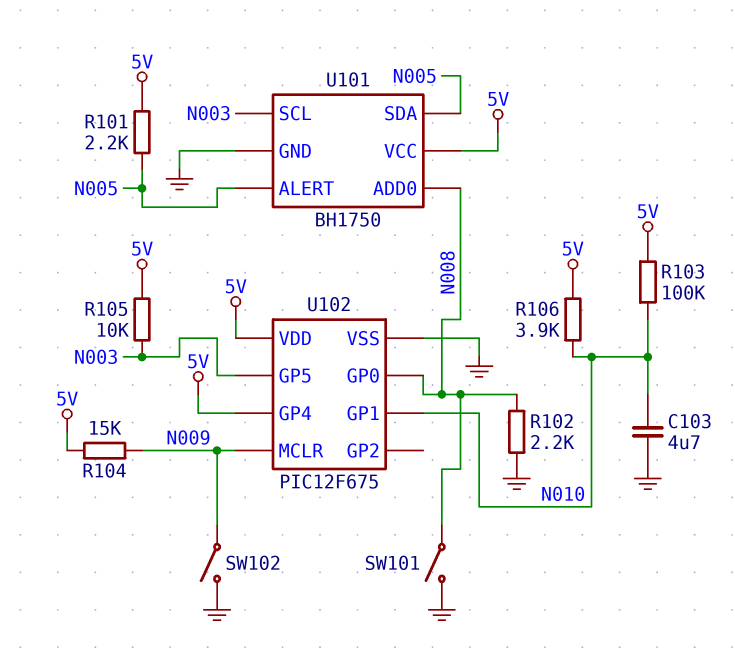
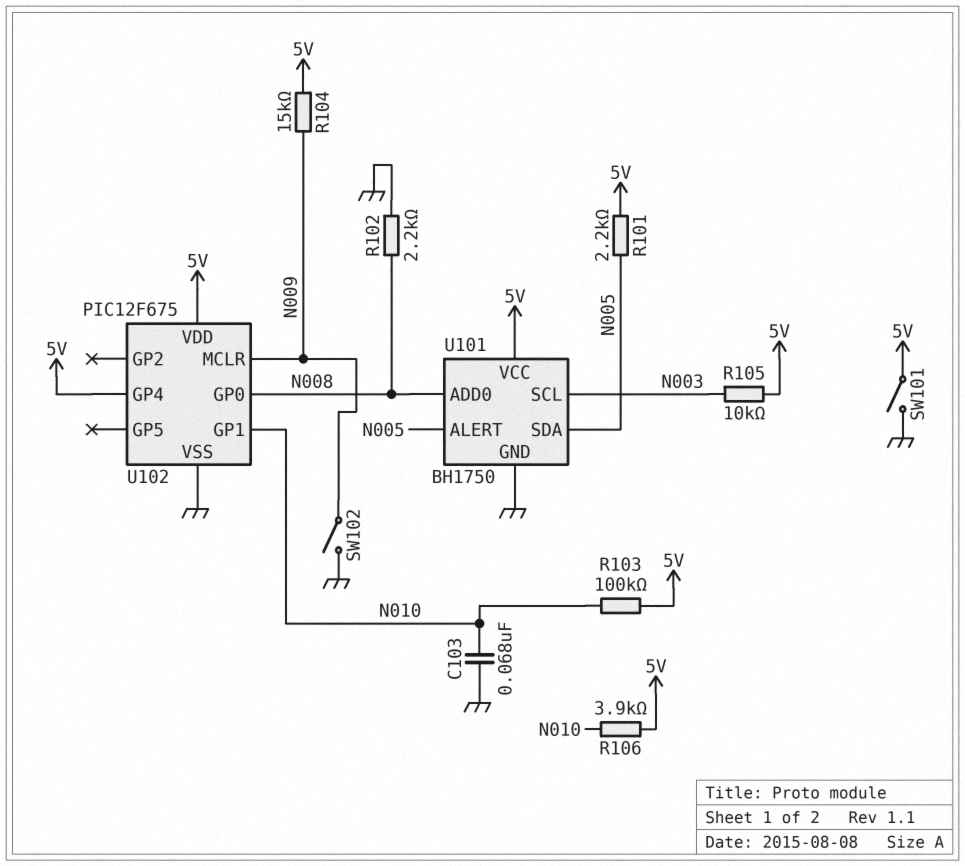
C103: 4.7uF (GND, N010) -> 68nF (GND, N010)
SW101: switch (GND, N008) -> switch (5V, GND)
U102 pin GP5: N003 -> none

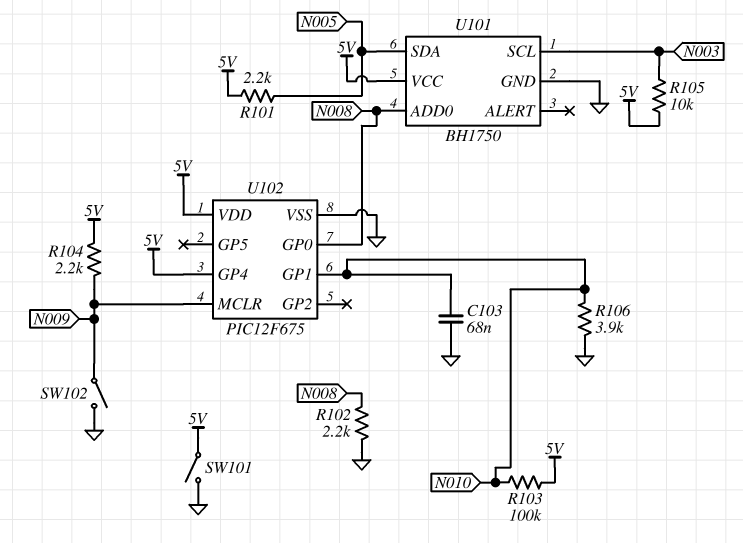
R104: 15k (5V, N009) -> 2.2k (5V, N009)
R106: 3.9k (5V, N010) -> 3.9k (GND, N010)
U101 pin ALERT: N005 -> none

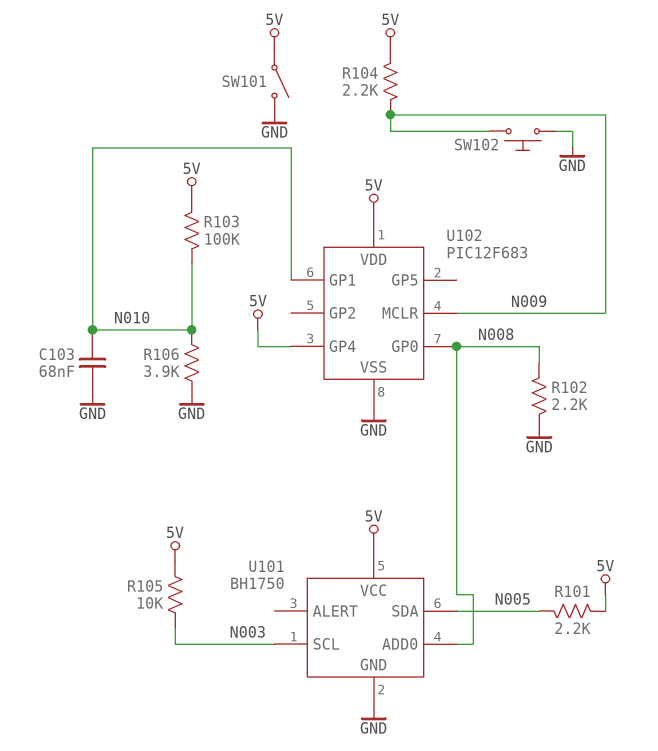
SW102: switch (GND, N009) -> button (GND, N009)
U102: PIC12F675 -> PIC12F683

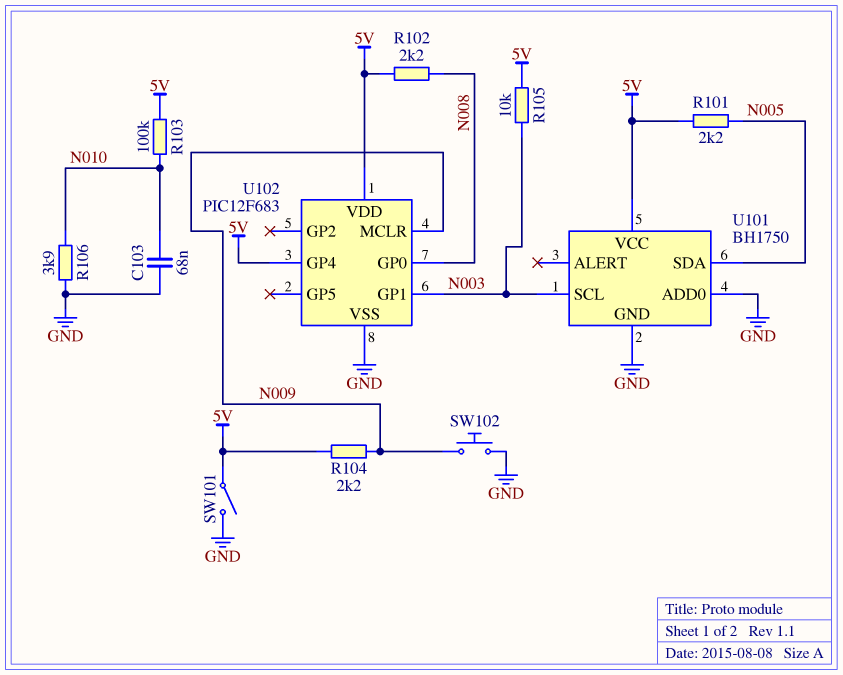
R102: 2.2k (GND, N008) -> 2.2k (5V, N008)
U101 pin ADD0: N008 -> GND
U102 pin GP1: N010 -> N003

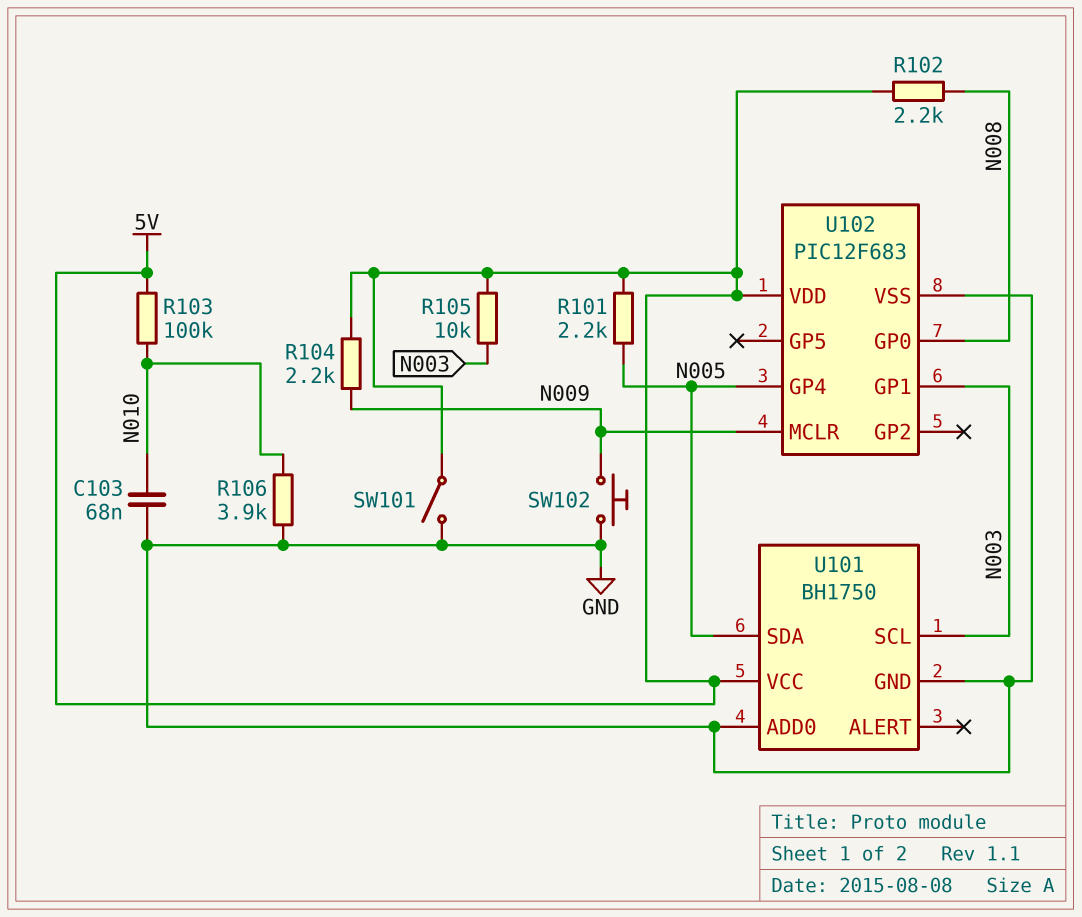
U102 pin GP4: 5V -> N005

